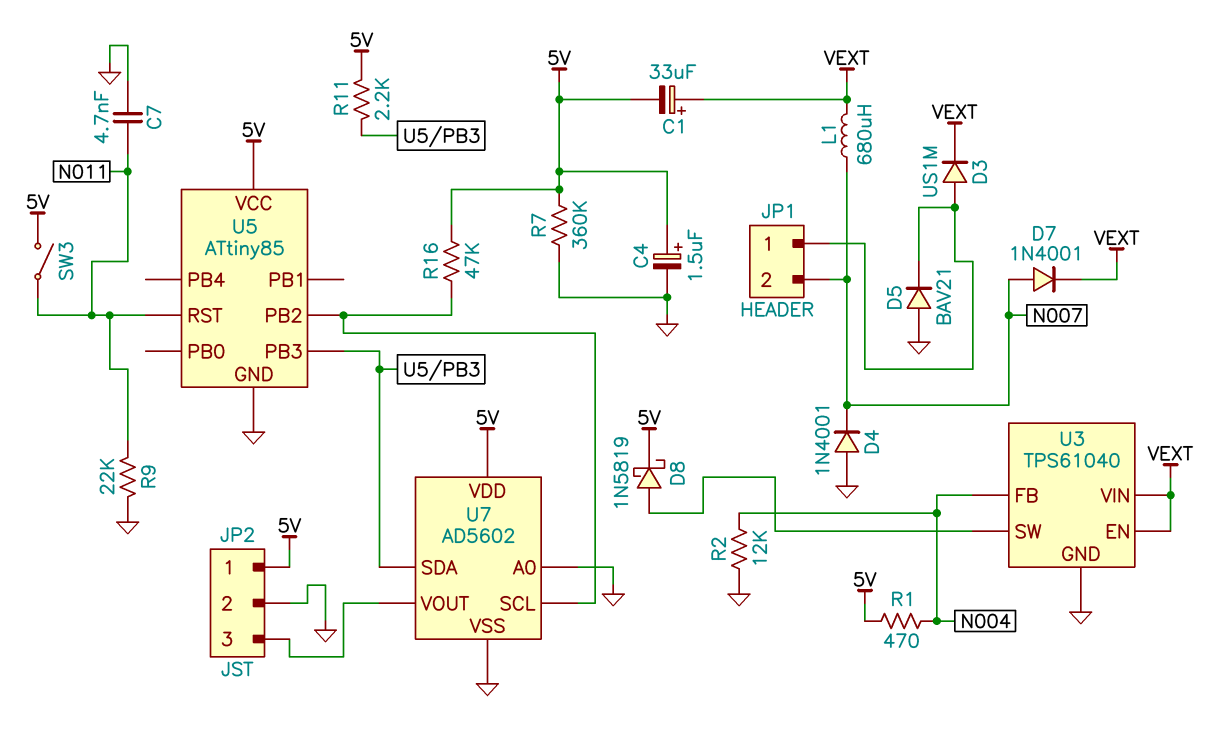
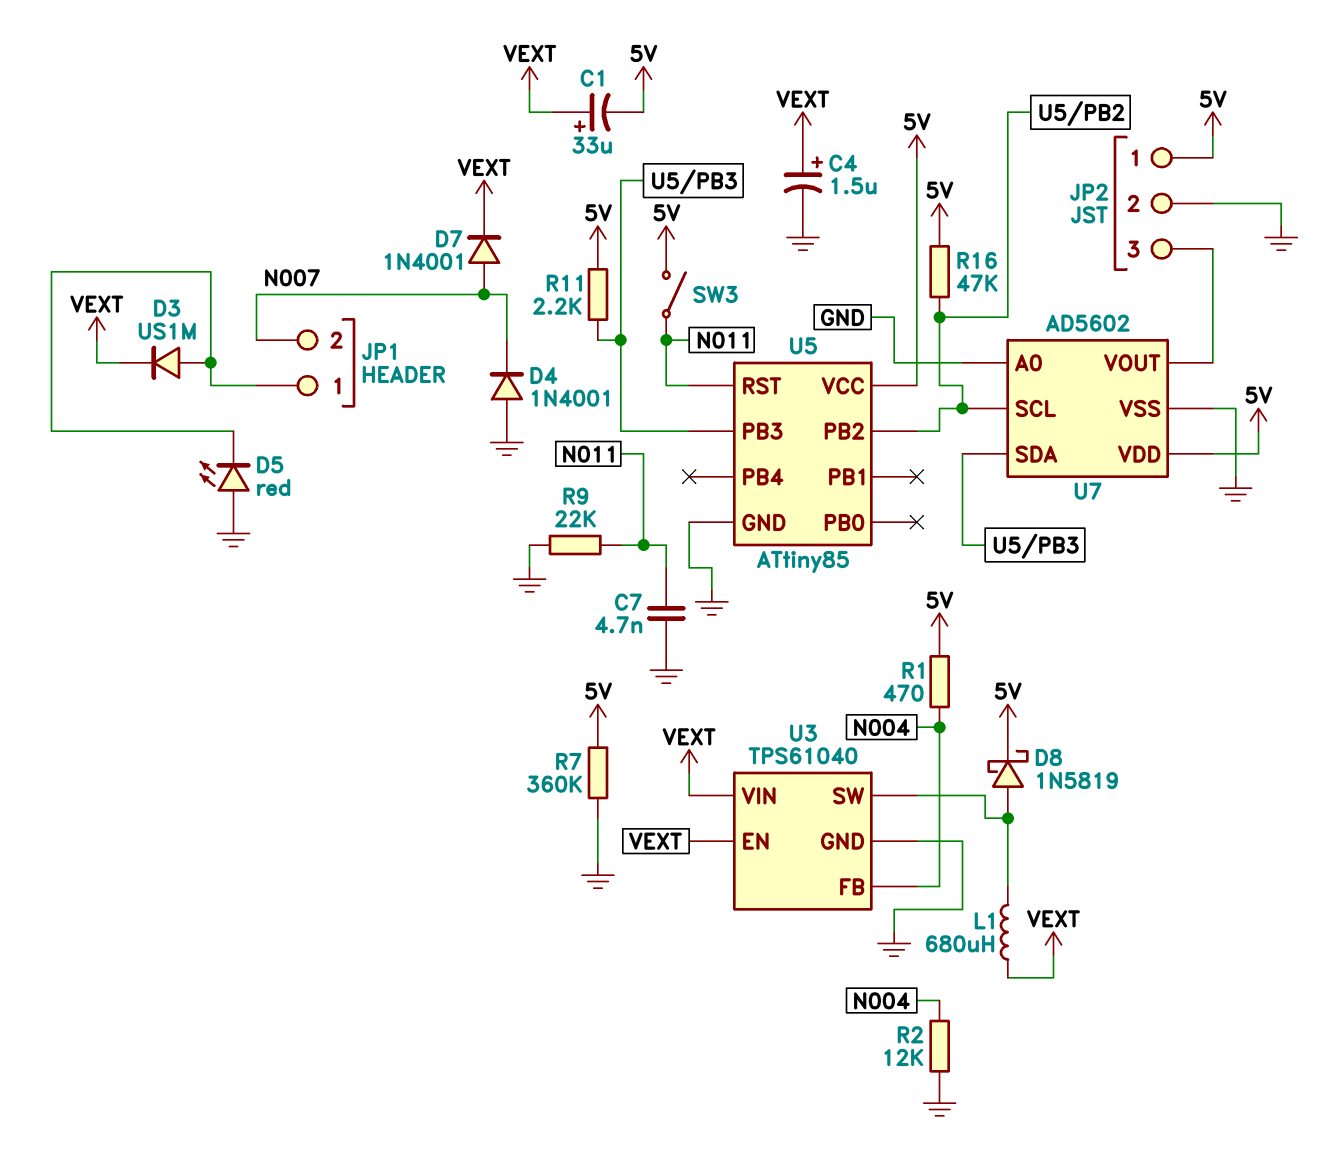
C4: 1.5uF (plus 5V, minus GND) -> 1.5uF (plus VEXT, minus GND)
D5: diode BAV21 (A GND, K JP1/1) -> LED red (A GND, K JP1/1)
L1: 680uH (N007, VEXT) -> 680uH (U3/SW, VEXT)

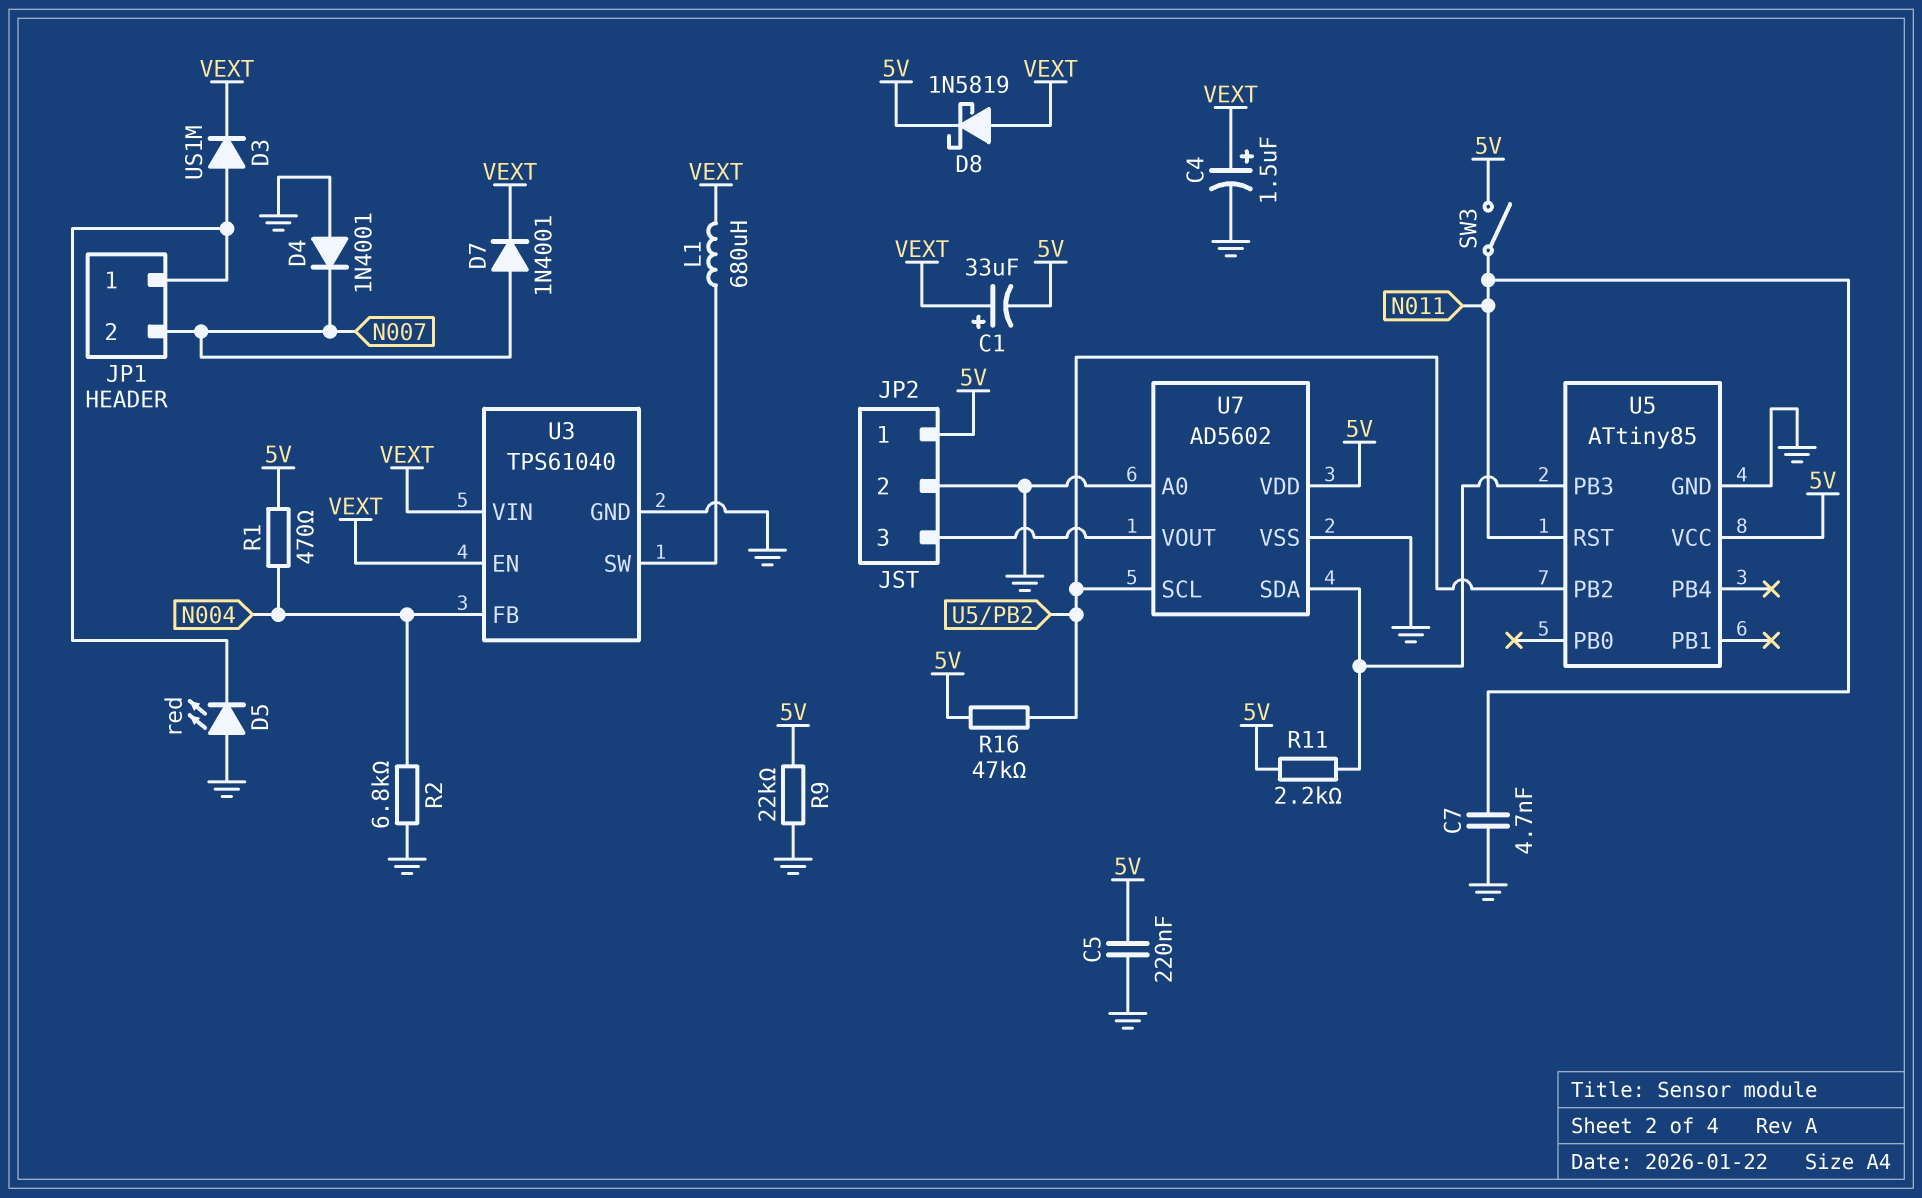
C5: none -> 220nF (5V, GND)
D8: schottky 1N5819 (A U3/SW, K 5V) -> schottky 1N5819 (A VEXT, K 5V)
R2: 12k (GND, N004) -> 6.8k (GND, N004)
R7: 360k (5V, GND) -> none
R9: 22k (GND, N011) -> 22k (5V, GND)

